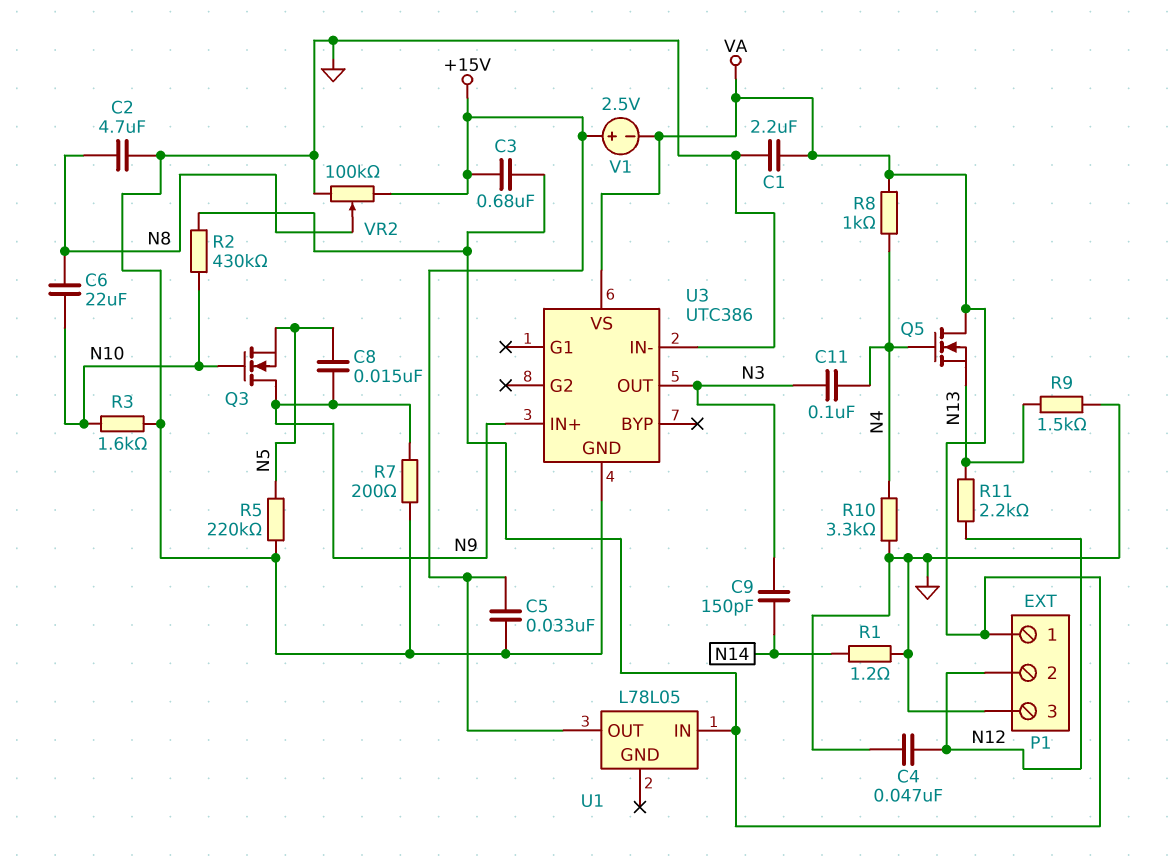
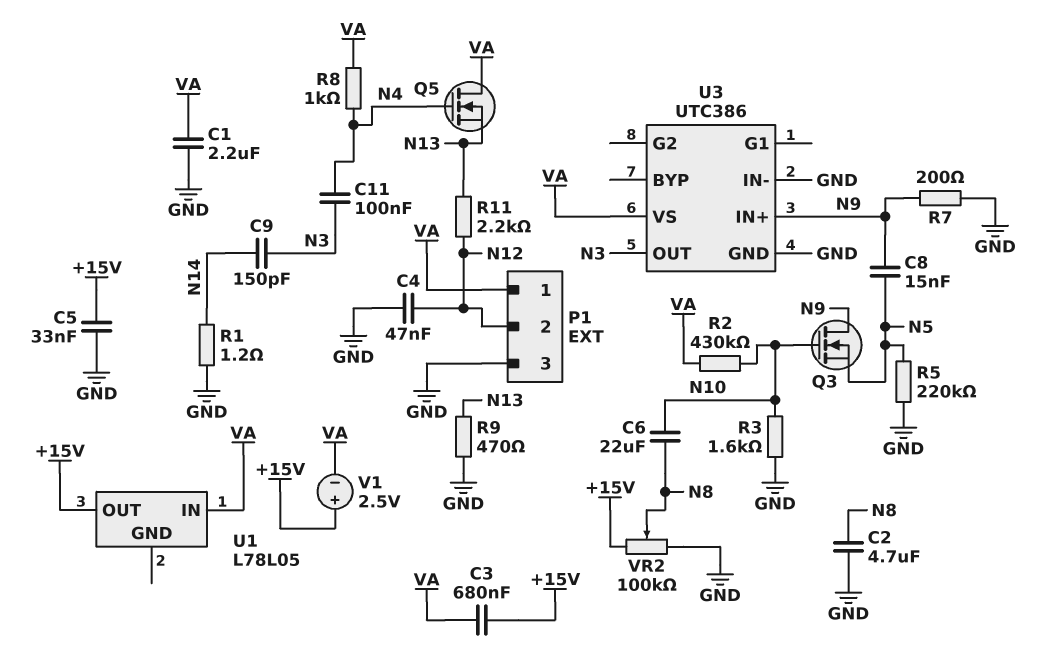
R9: 1.5k (GND, N13) -> 470 (GND, N13)
R10: 3.3k (GND, N4) -> none

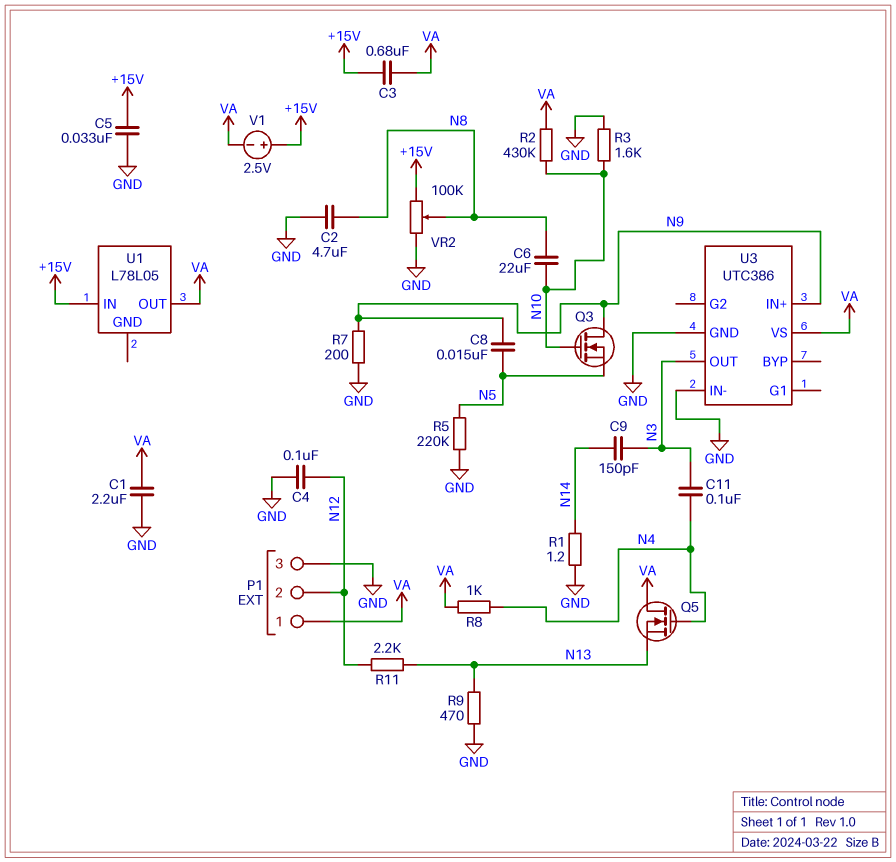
C4: 47nF (GND, N12) -> 100nF (GND, N12)
U1 pin IN: VA -> +15V
U1 pin OUT: +15V -> VA

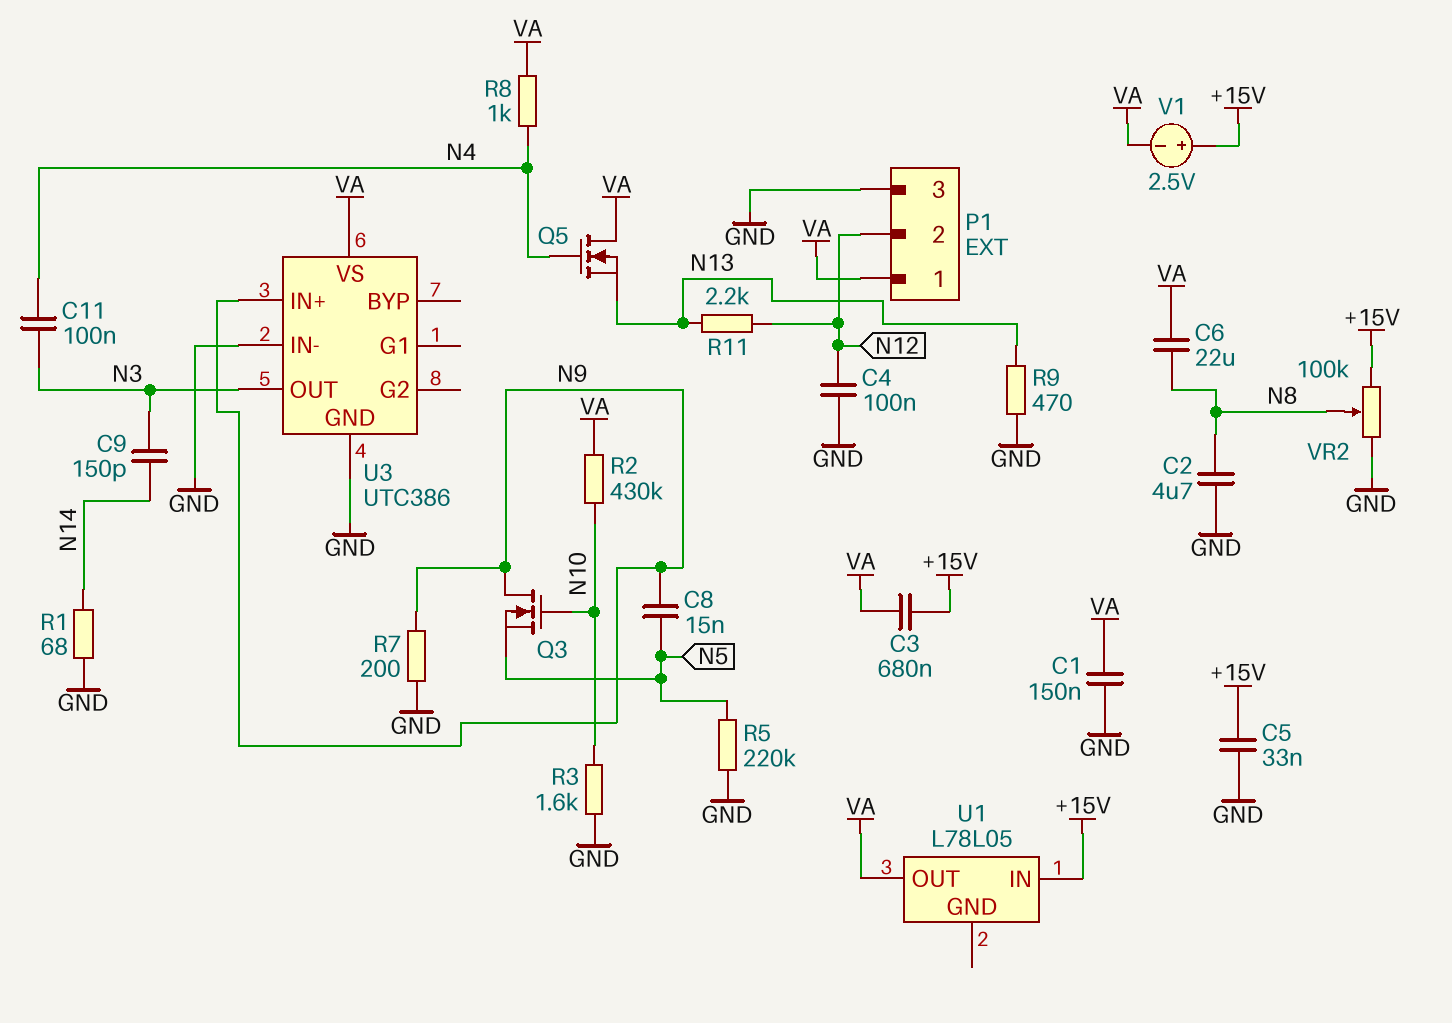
C1: 2.2uF (GND, VA) -> 150nF (GND, VA)
C6: 22uF (N8, N10) -> 22uF (N8, VA)
R1: 1.2 (GND, N14) -> 68 (GND, N14)

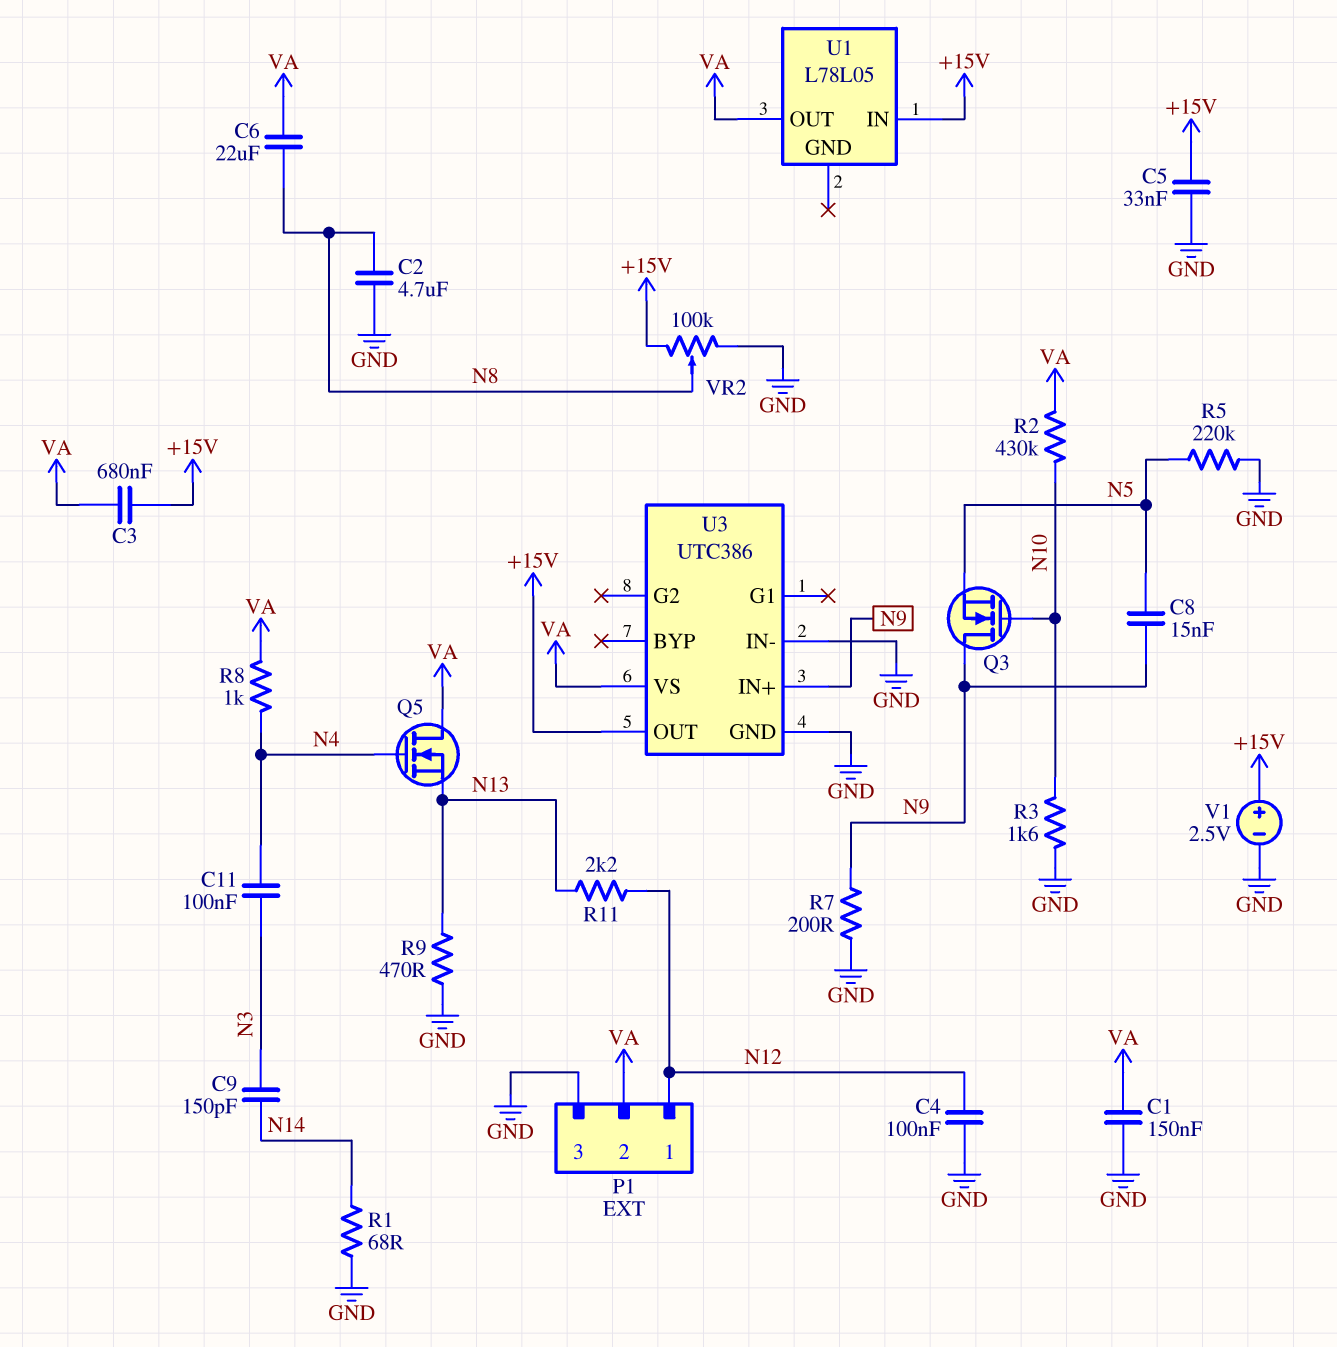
P1 pin 1: VA -> N12
P1 pin 2: N12 -> VA
U3 pin OUT: N3 -> +15V
V1: 2.5V (plus +15V, minus VA) -> 2.5V (plus +15V, minus GND)

